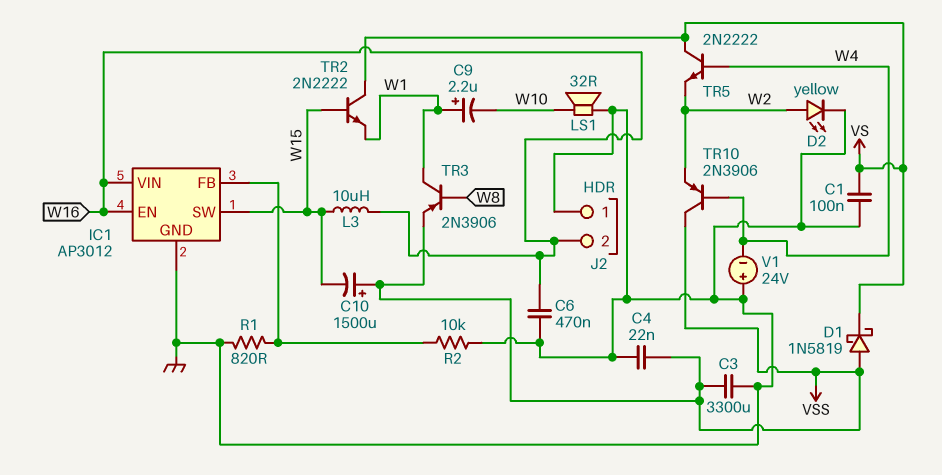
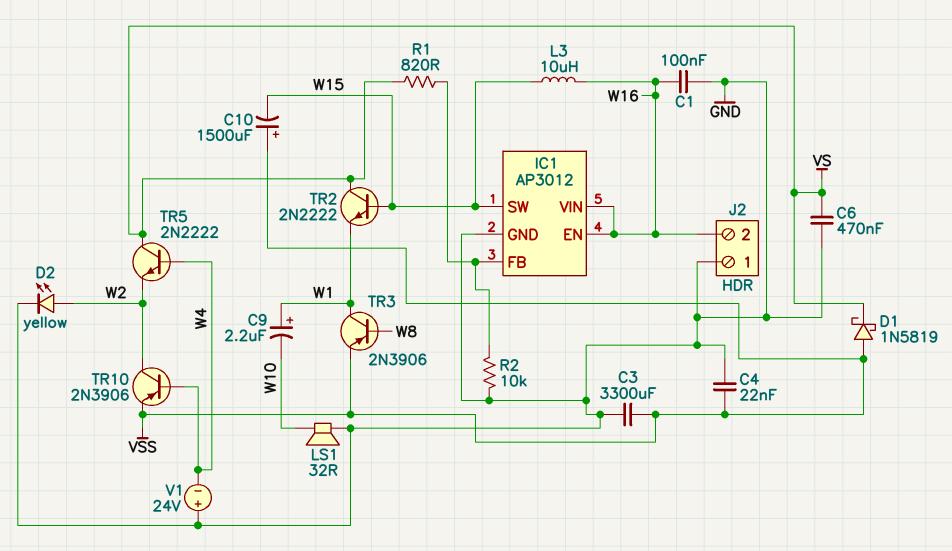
C1: 100nF (GND, VS) -> 100nF (GND, W16)
C6: 470nF (GND, W16) -> 470nF (GND, VS)
R1: 820 (GND, IC1/FB) -> 820 (IC1/FB, VS)
TR10: PNP 2N3906 (B W4, C VSS, E W2) -> PNP 2N3906 (B W4, C W2, E VSS)

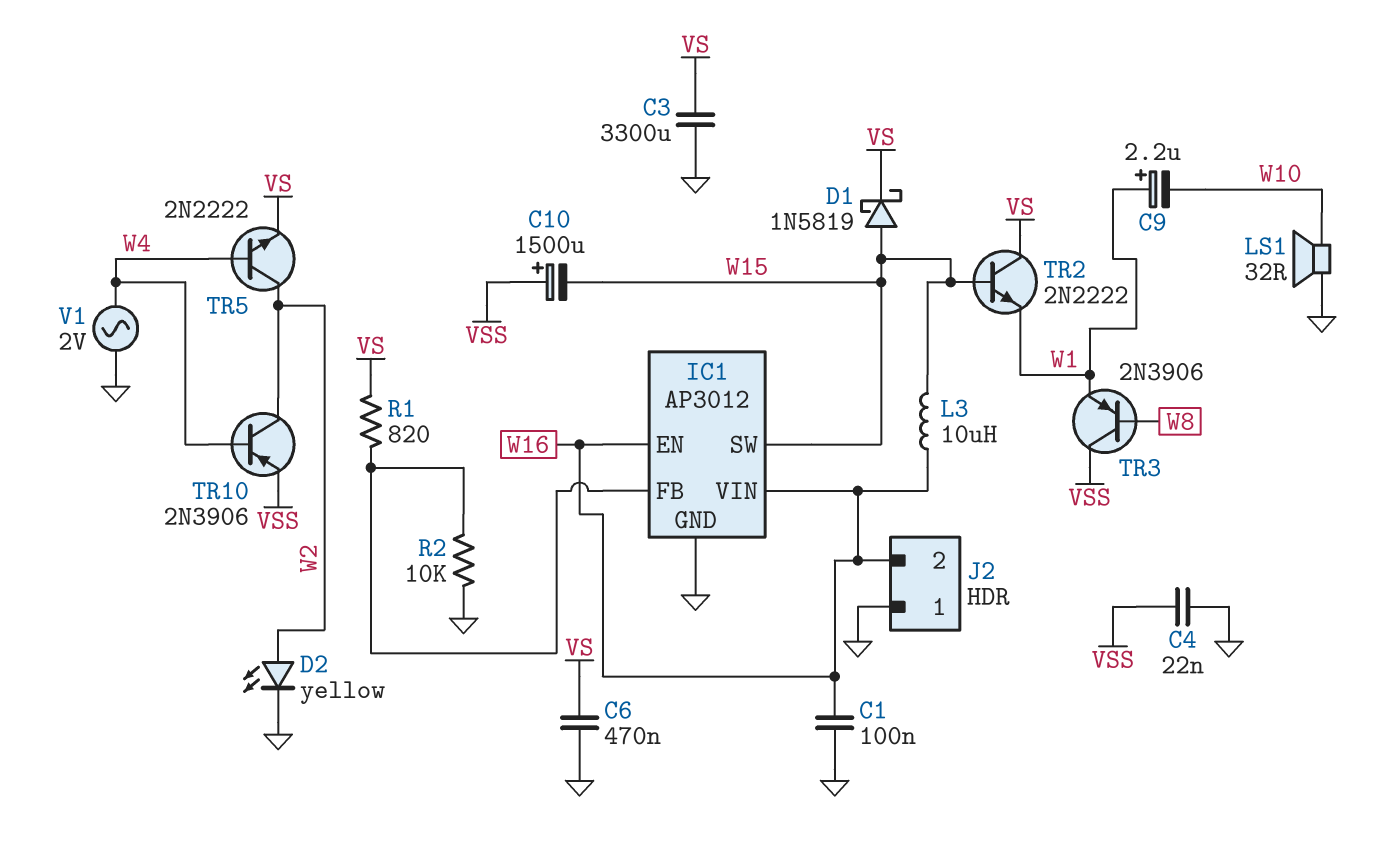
C3: 3300uF (GND, VSS) -> 3300uF (GND, VS)
D1: schottky 1N5819 (A VSS, K VS) -> schottky 1N5819 (A W15, K VS)
TR3: PNP 2N3906 (B W8, C W1, E VSS) -> PNP 2N3906 (B W8, C VSS, E W1)
TR5: NPN 2N2222 (B W4, C VS, E W2) -> NPN 2N2222 (B W4, C W2, E VS)
V1: 24V (plus GND, minus W4) -> AC 2V (GND, W4)

